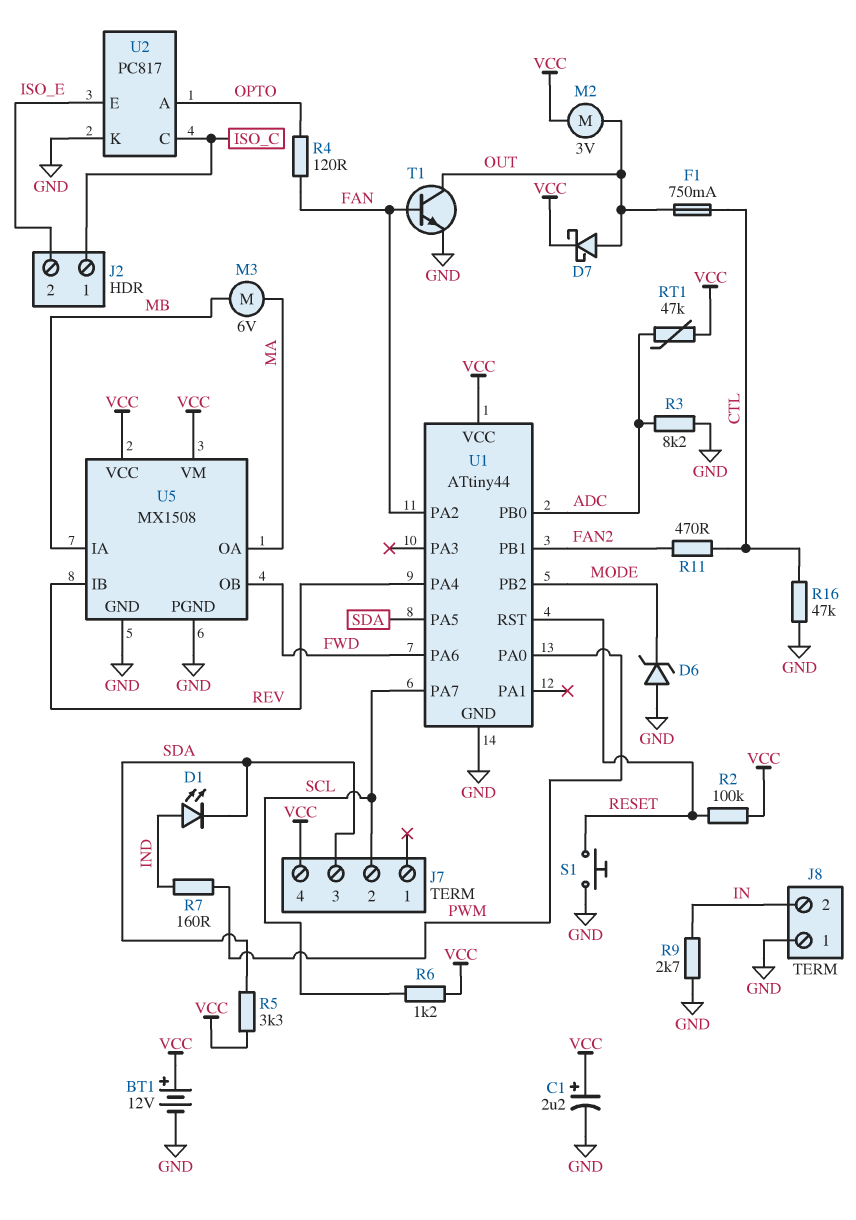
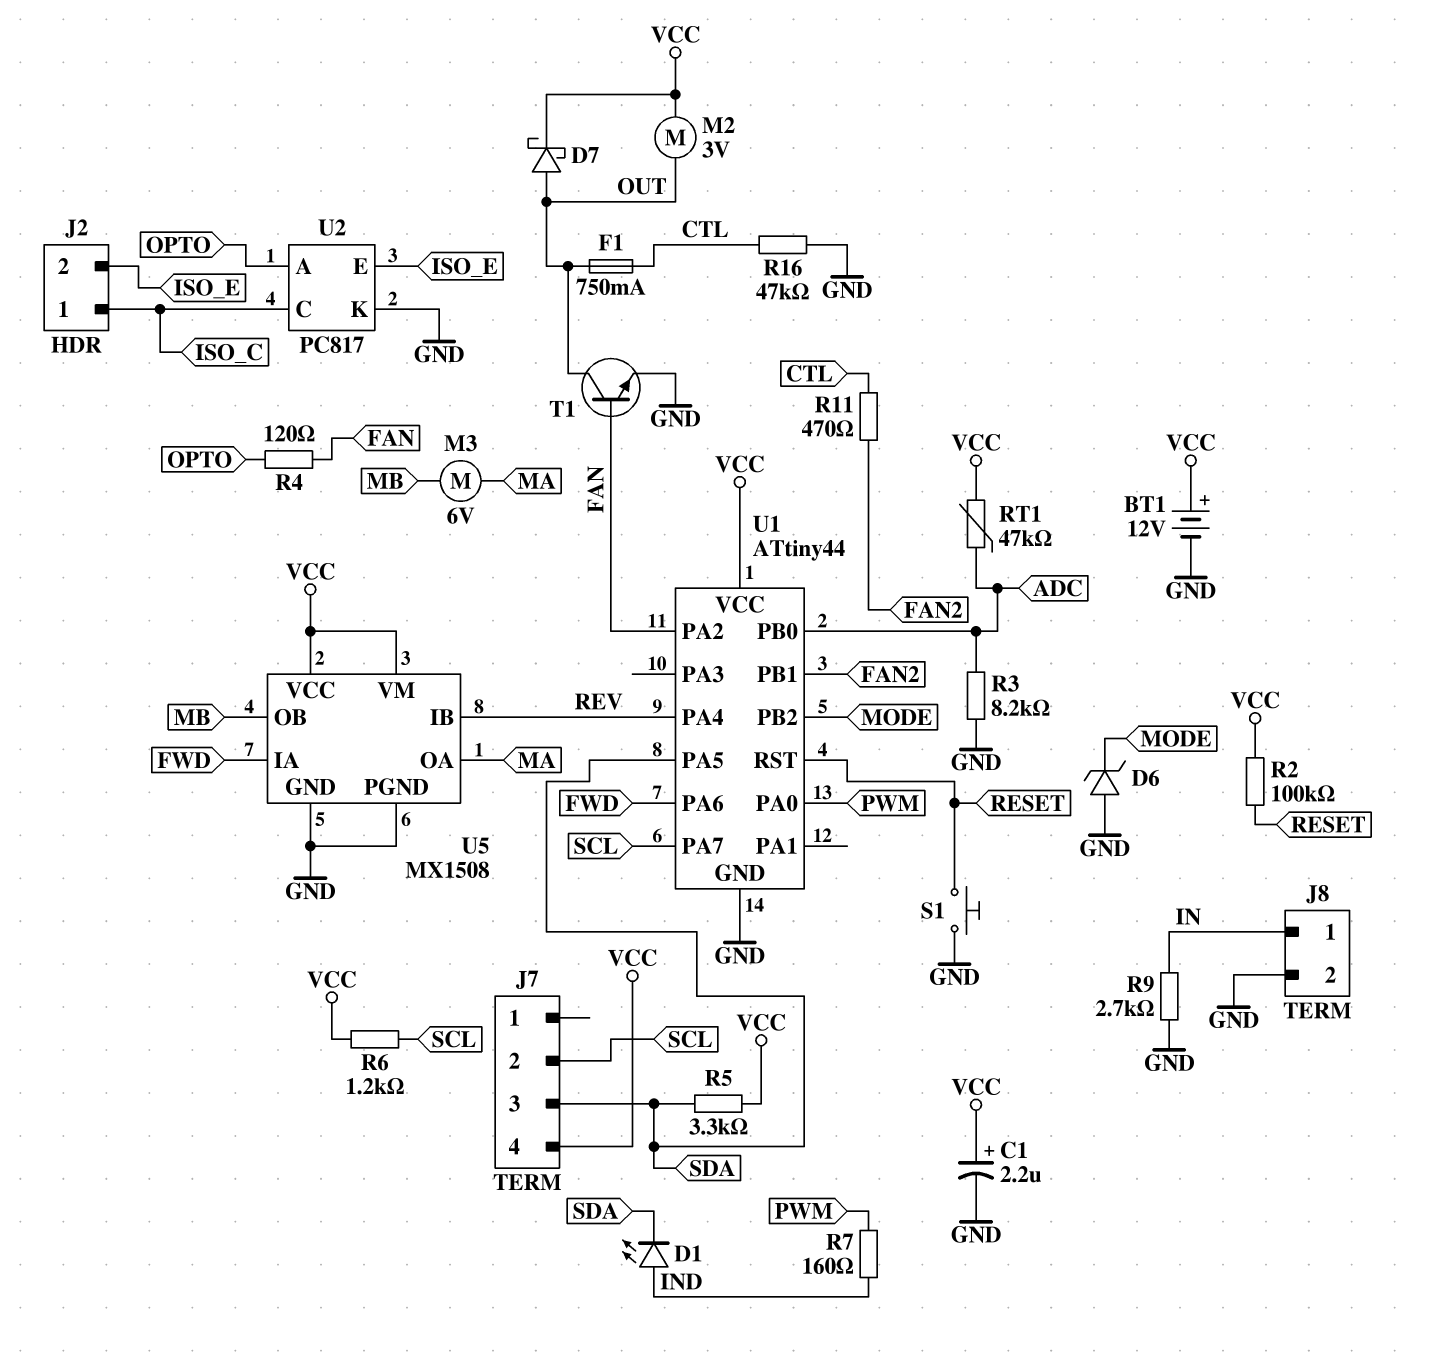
J8 pin 1: GND -> IN
J8 pin 2: IN -> GND
U5 pin IA: MB -> FWD
U5 pin OB: FWD -> MB

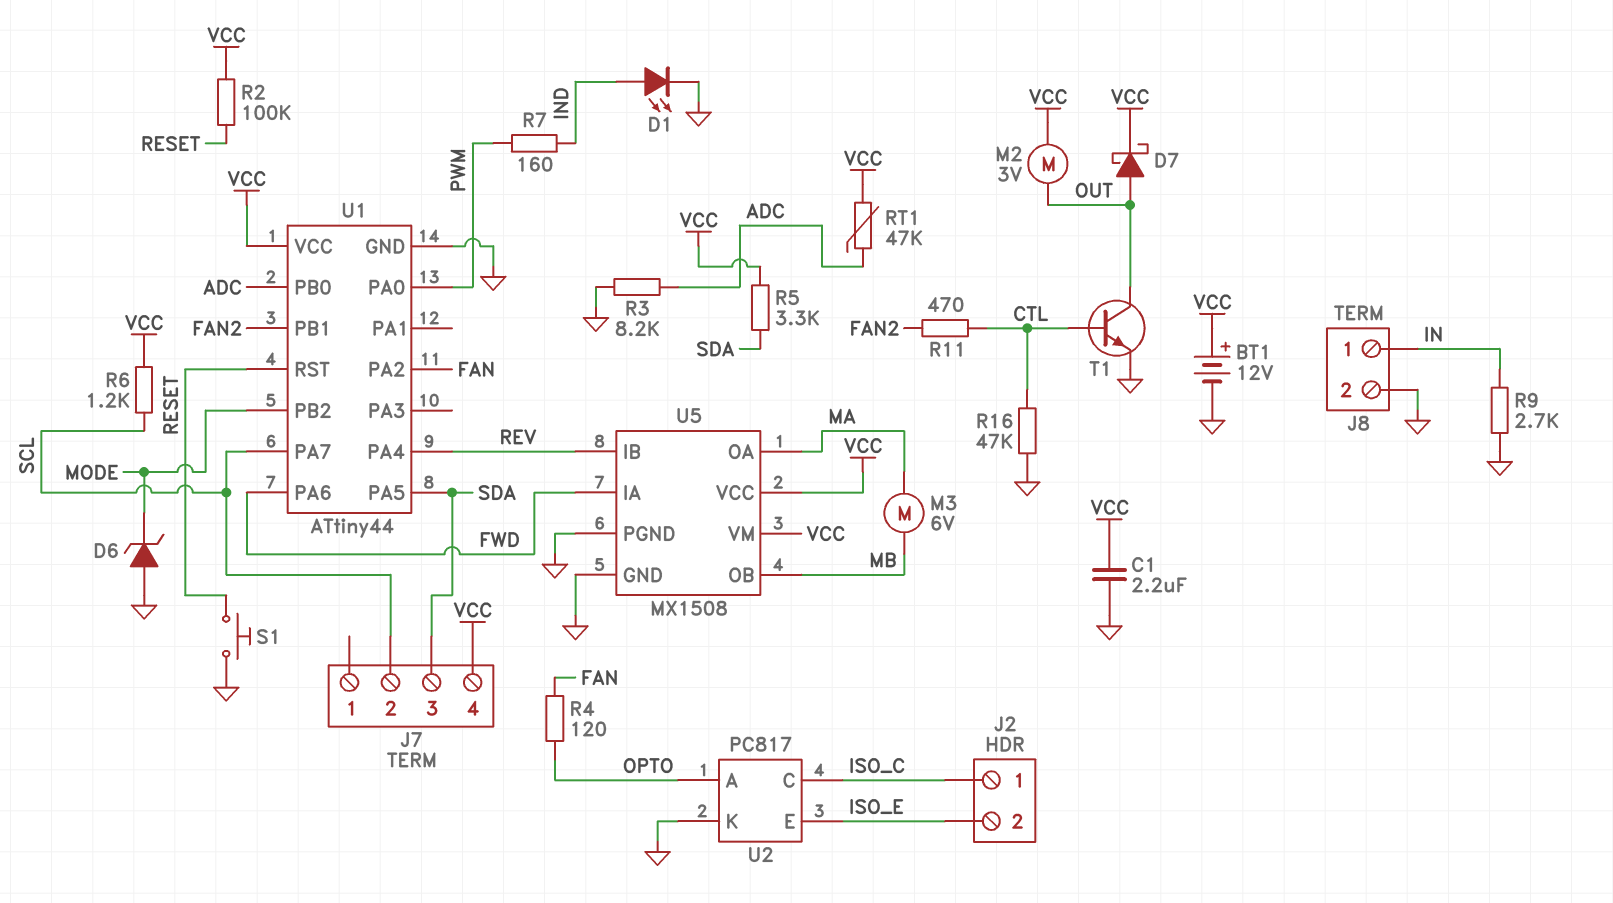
C1: 2.2uF (plus VCC, minus GND) -> 2.2uF (GND, VCC)
D1: LED (A IND, K SDA) -> LED (A IND, K GND)
F1: 750mA (CTL, OUT) -> none
T1: NPN (B FAN, C OUT, E GND) -> NPN (B CTL, C OUT, E GND)

